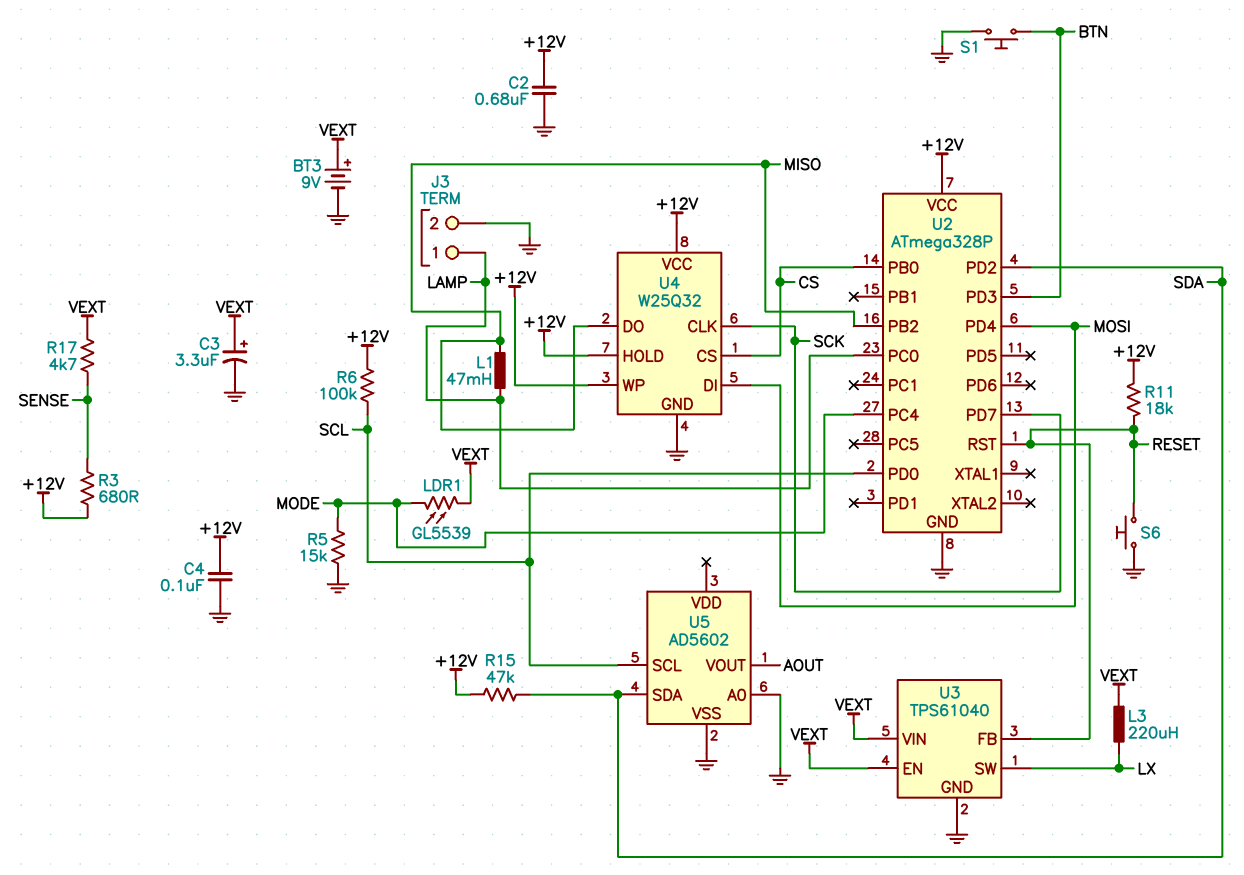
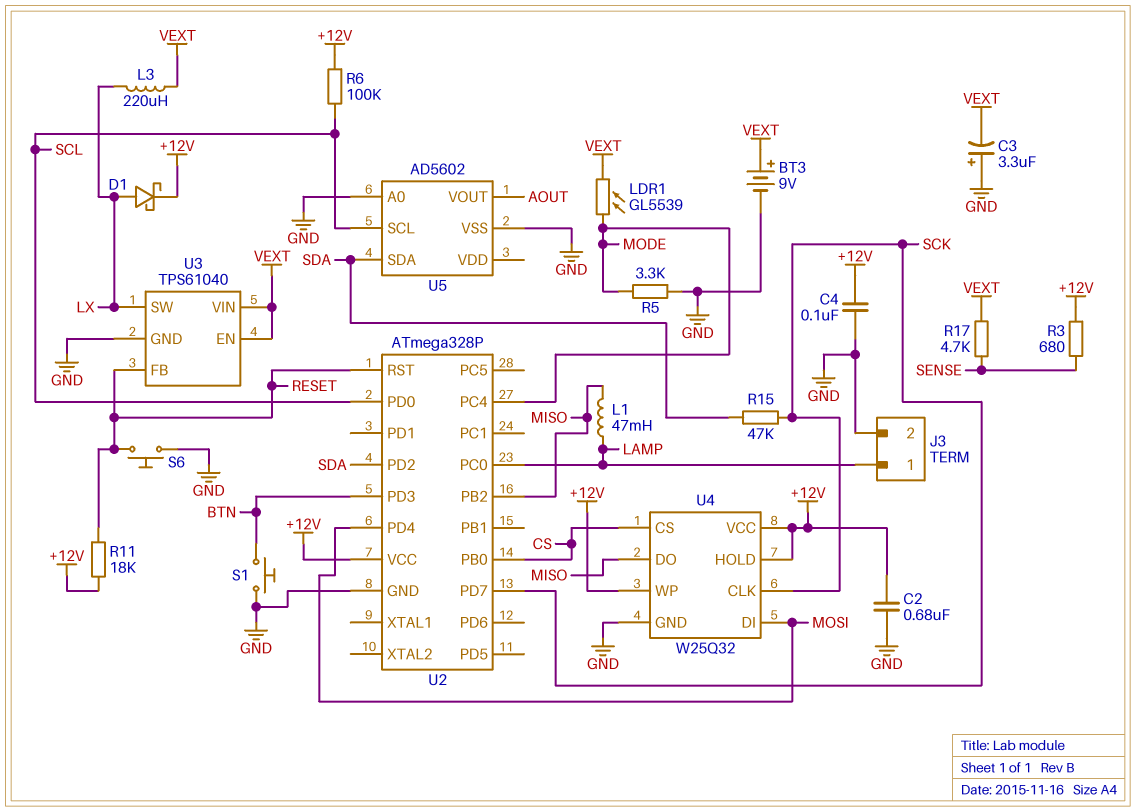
C3: 3.3uF (plus VEXT, minus GND) -> 3.3uF (plus GND, minus VEXT)
D1: none -> schottky (A LX, K +12V)
R5: 15k (GND, MODE) -> 3.3k (GND, MODE)
R15: 47k (+12V, SDA) -> 47k (SCK, SDA)

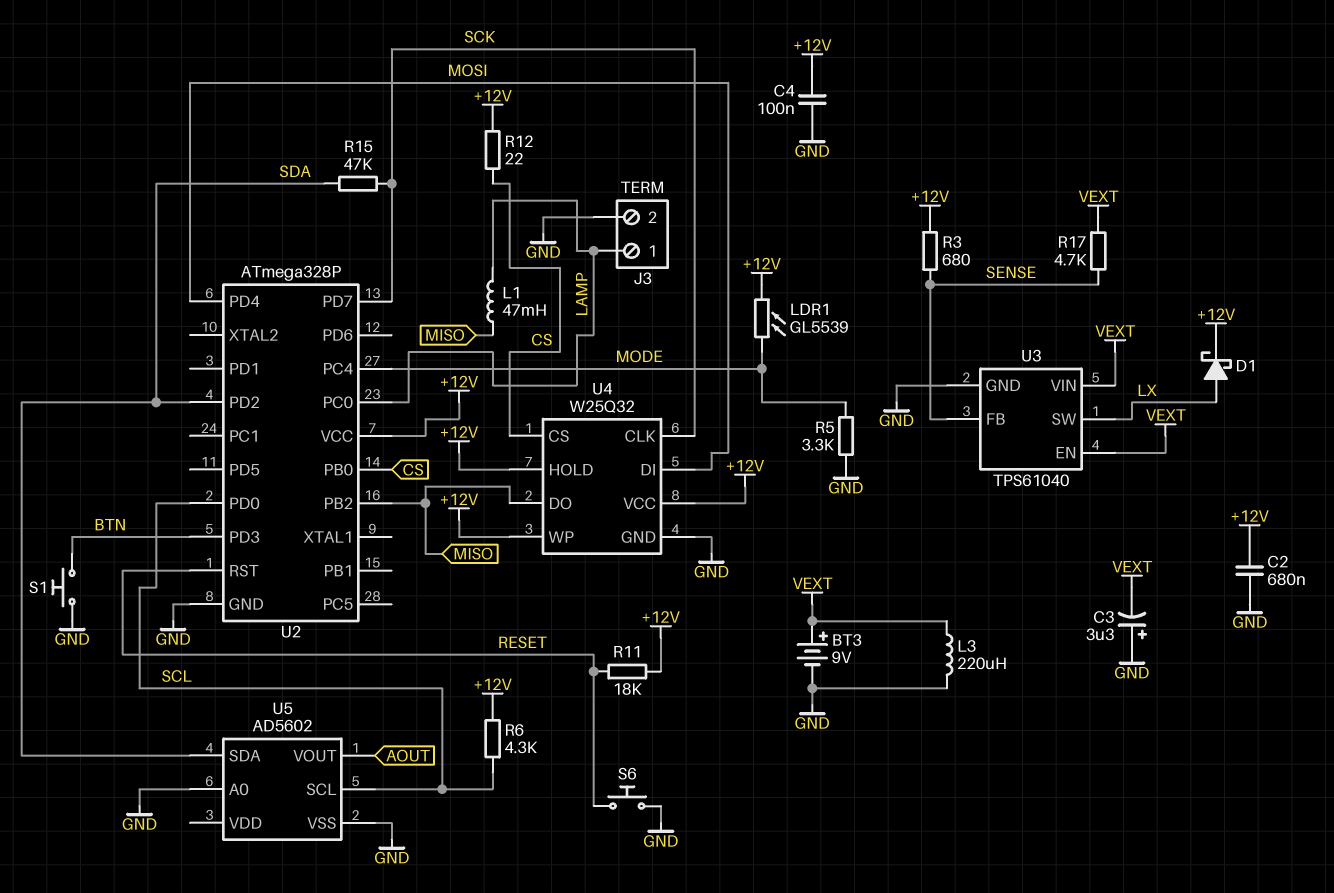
L3: 220uH (LX, VEXT) -> 220uH (GND, VEXT)
LDR1: GL5539 (MODE, VEXT) -> GL5539 (+12V, MODE)
R6: 100k (+12V, SCL) -> 4.3k (+12V, SCL)
R12: none -> 22 (+12V, CS)
U3 pin FB: RESET -> SENSE

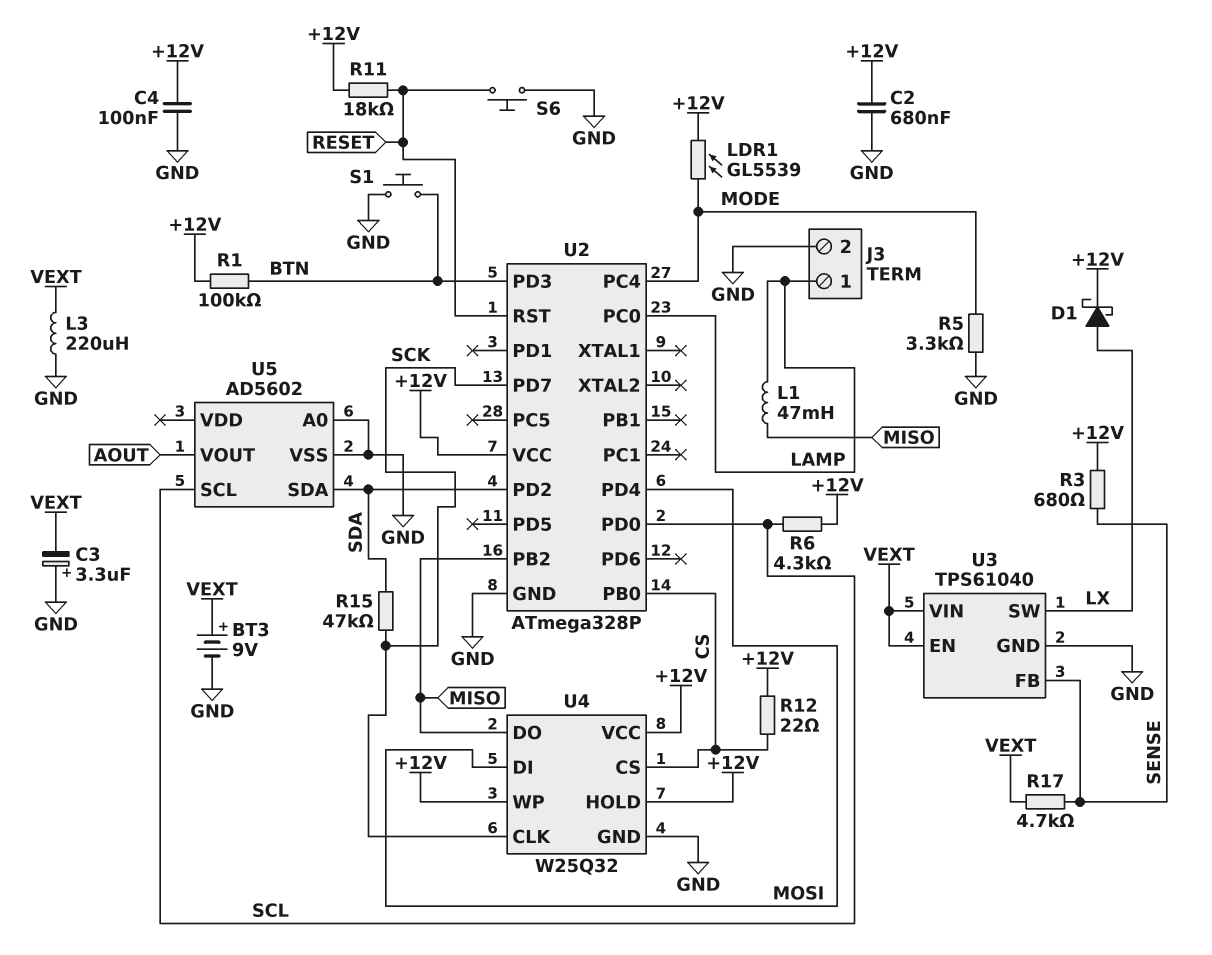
R1: none -> 100k (+12V, BTN)

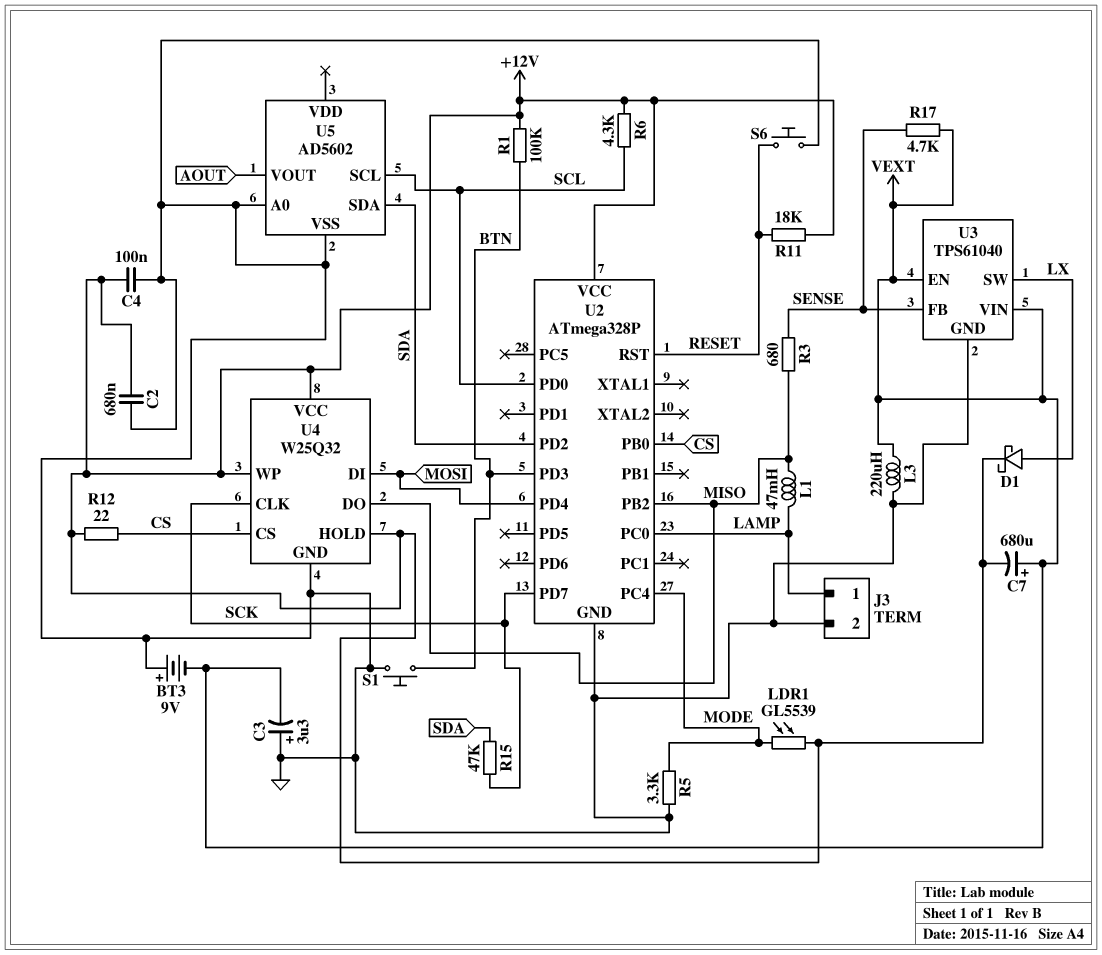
BT3: 9V (plus VEXT, minus GND) -> 9V (plus GND, minus VEXT)
C7: none -> 680uF (plus VEXT, minus +12V)
R3: 680 (+12V, SENSE) -> 680 (MISO, SENSE)

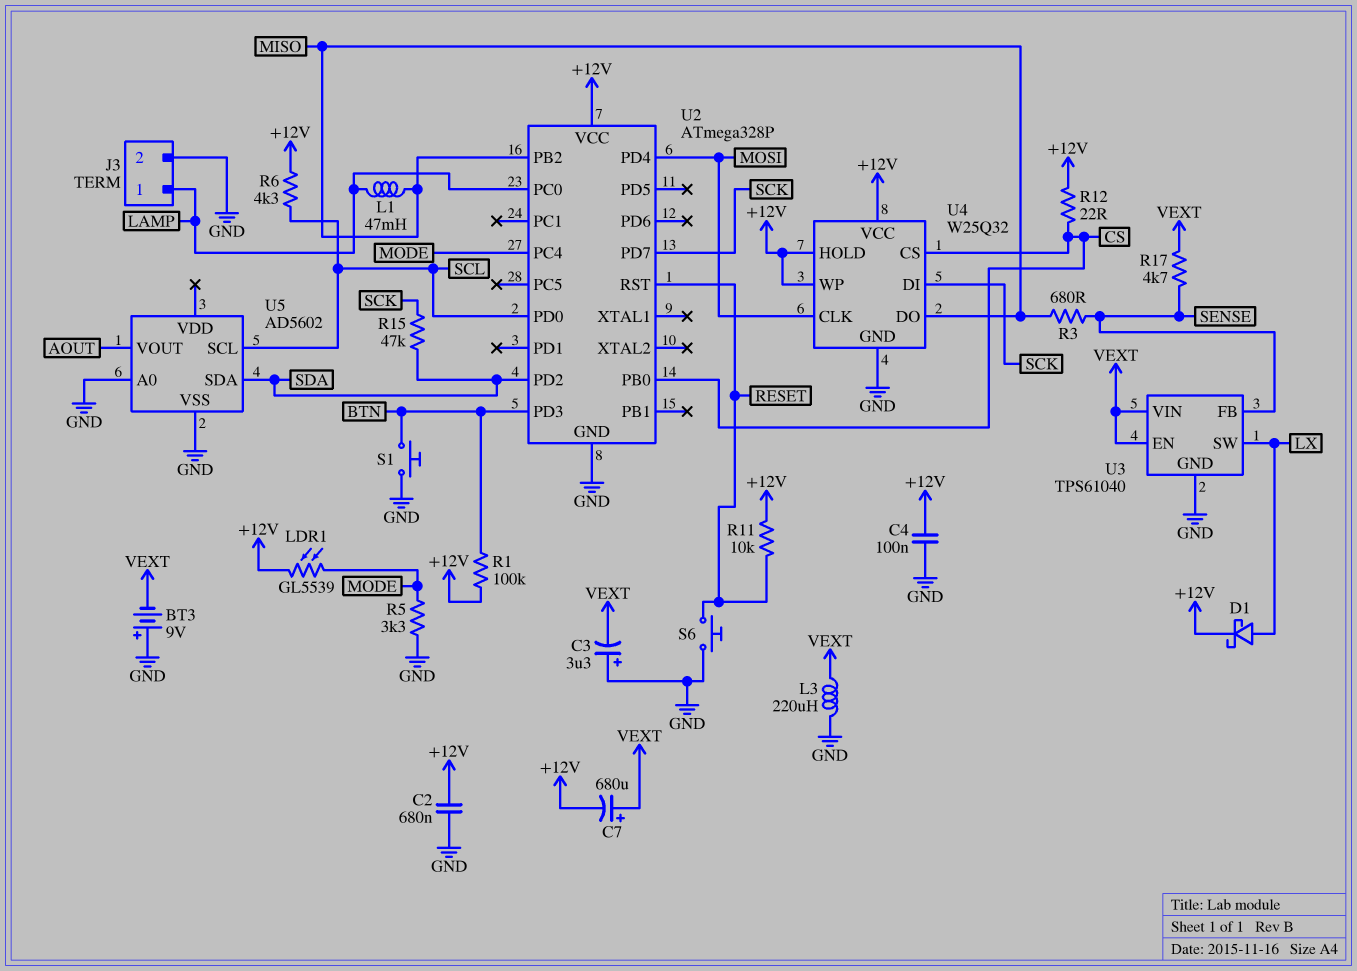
R11: 18k (+12V, RESET) -> 10k (+12V, RESET)
U4 pin CLK: SCK -> MOSI
U4 pin DI: MOSI -> SCK

